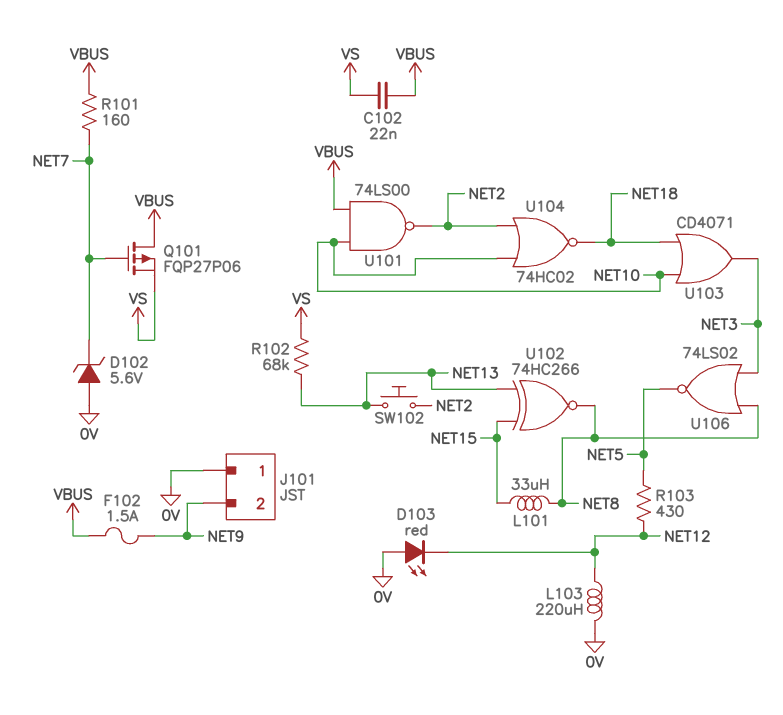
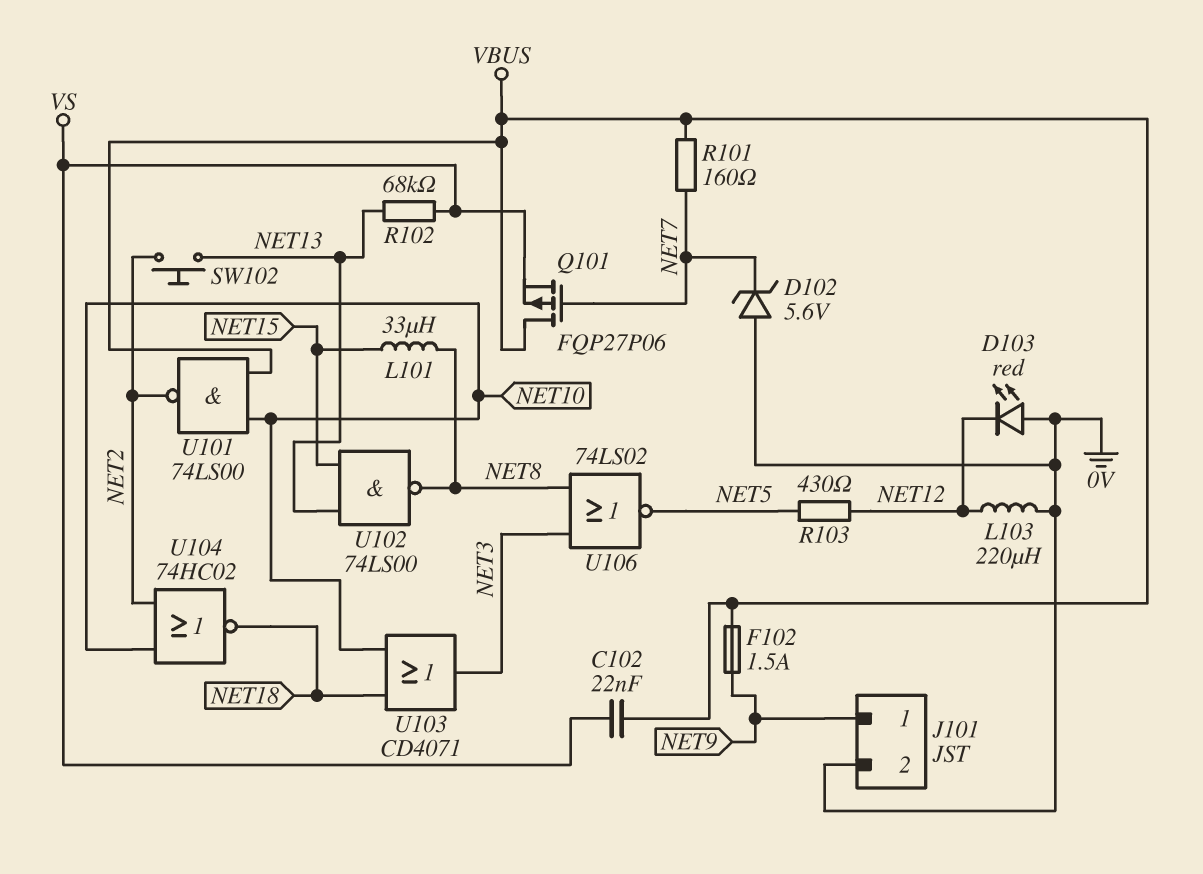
J101 pin 1: 0V -> NET9
J101 pin 2: NET9 -> 0V
U102: XNOR 74HC266 (in NET13, in NET15, out NET8) -> NAND 74LS00 (in NET13, in NET15, out NET8)

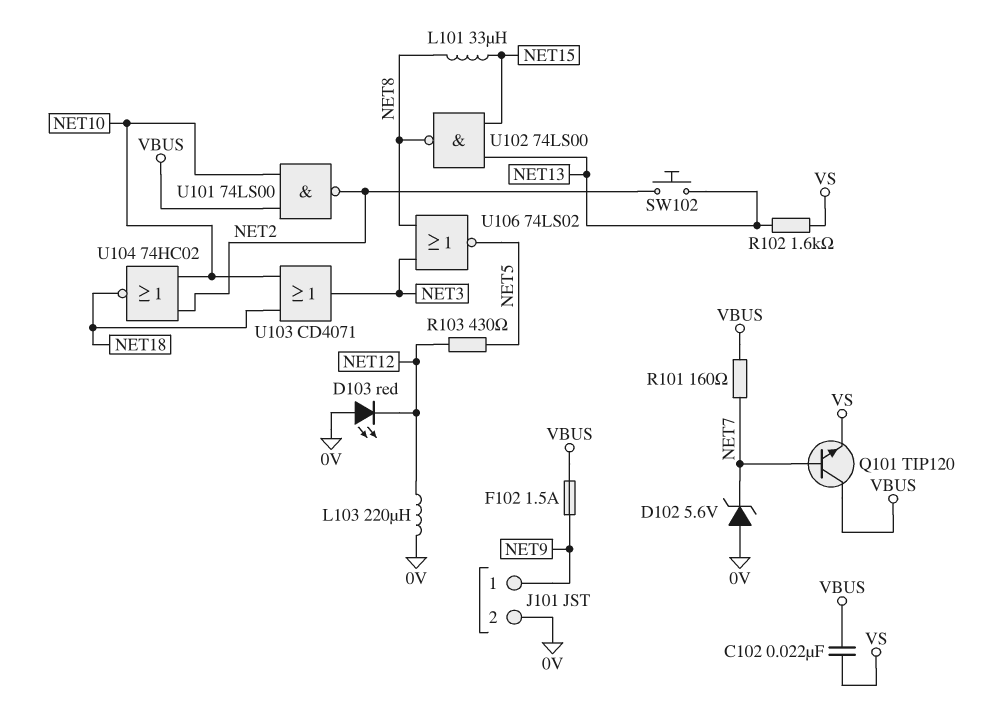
Q101: PMOS FQP27P06 (G NET7, D VBUS, S VS) -> NPN TIP120 (B NET7, C VBUS, E VS)
R102: 68k (NET13, VS) -> 1.6k (NET13, VS)

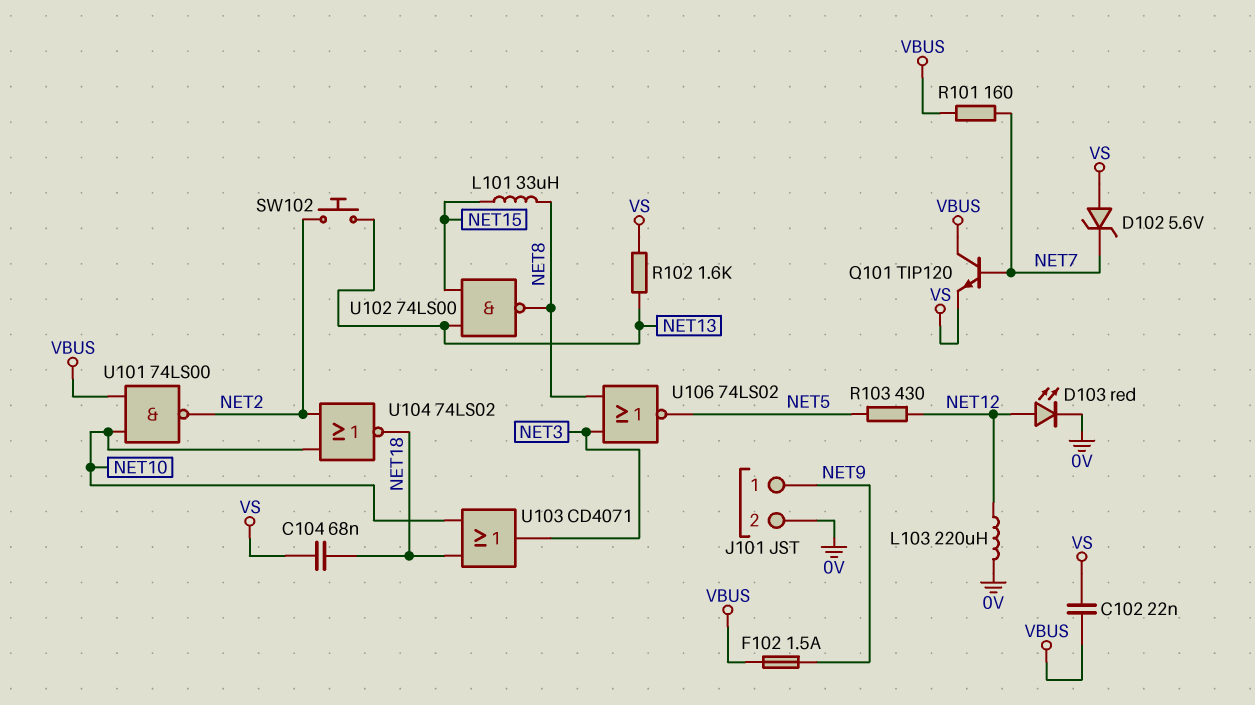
C104: none -> 68nF (NET18, VS)
D102: zener 5.6V (A 0V, K NET7) -> zener 5.6V (A VS, K NET7)
D103: LED red (A 0V, K NET12) -> LED red (A NET12, K 0V)
U104: NOR 74HC02 (in NET2, in NET10, out NET18) -> NOR 74LS02 (in NET2, in NET10, out NET18)

